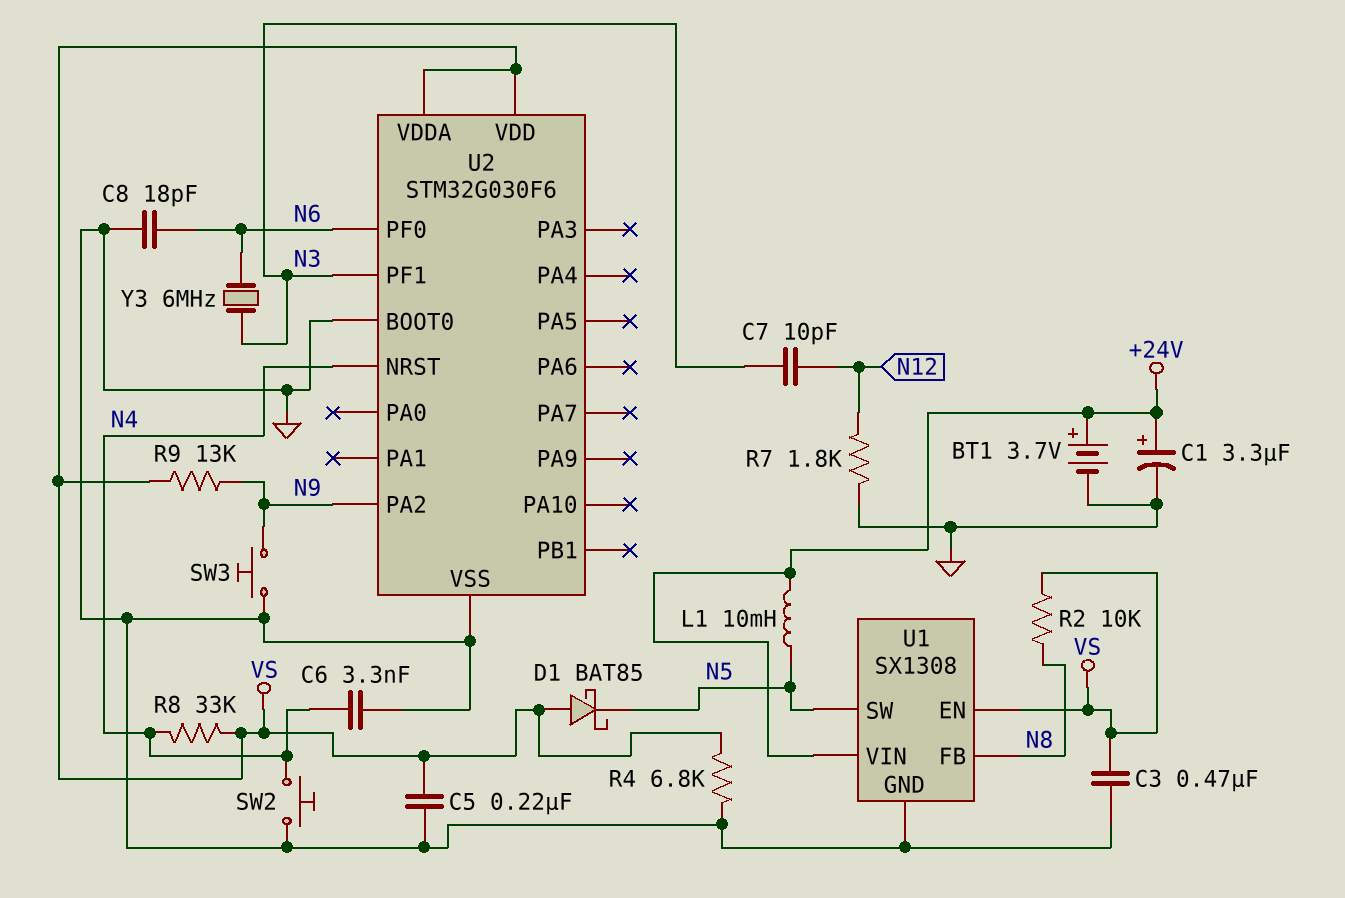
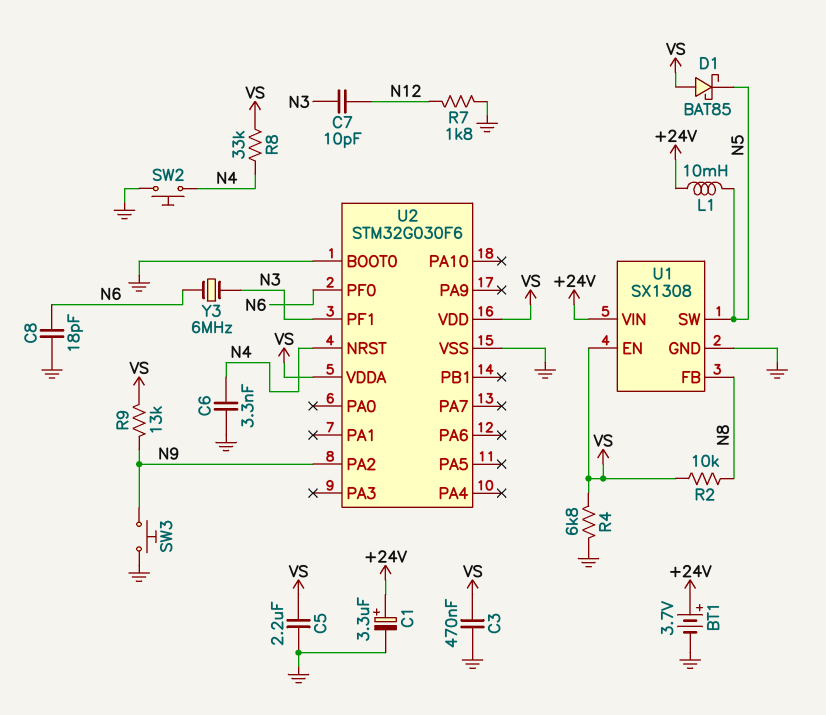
C5: 220nF (GND, VS) -> 2.2uF (GND, VS)

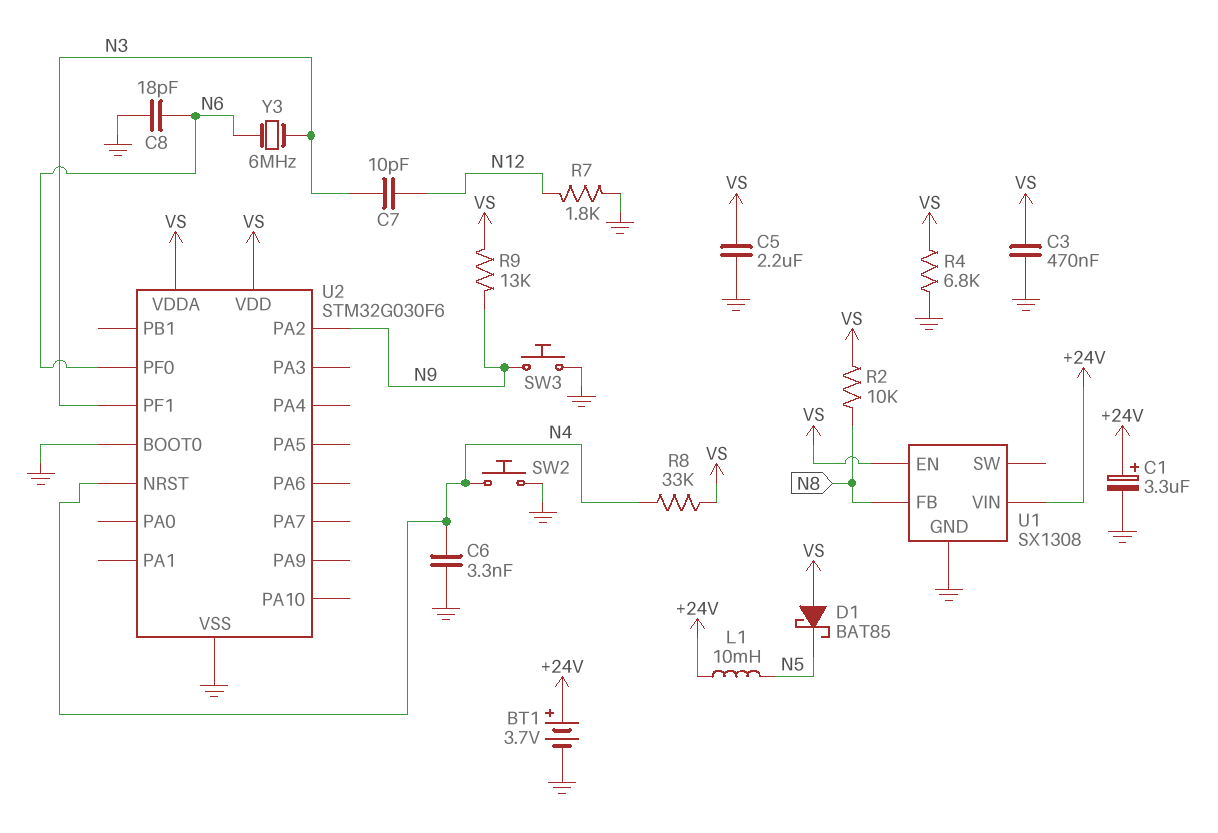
U1 pin SW: N5 -> none

